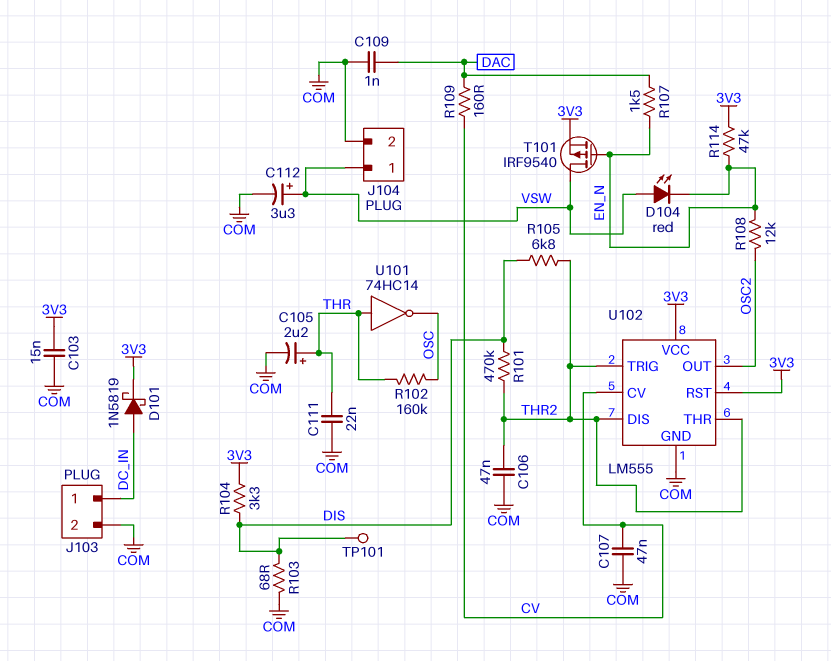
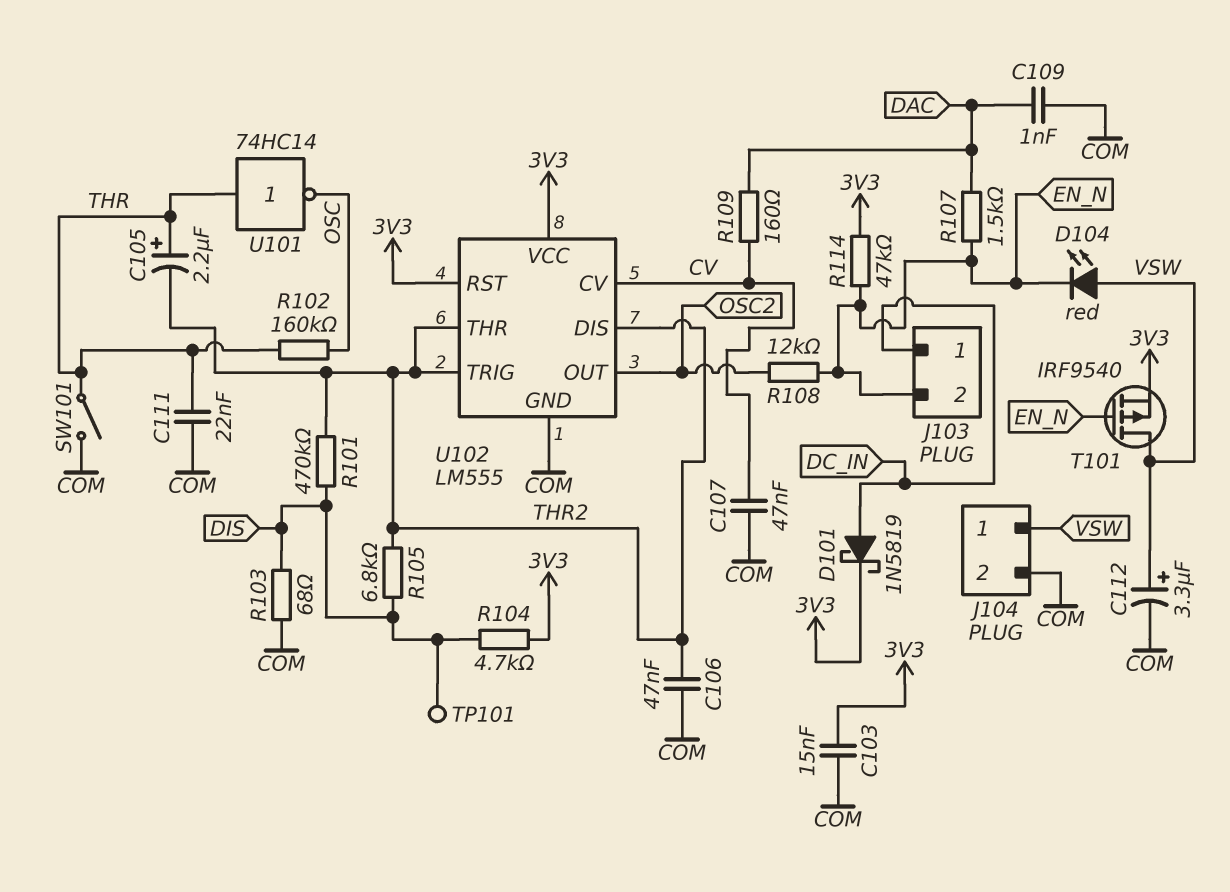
C105: 2.2uF (plus THR, minus COM) -> 2.2uF (plus THR, minus THR2)
J103 pin 2: COM -> EN_N
R104: 3.3k (3V3, DIS) -> 4.7k (3V3, DIS)
SW101: none -> switch (COM, THR)

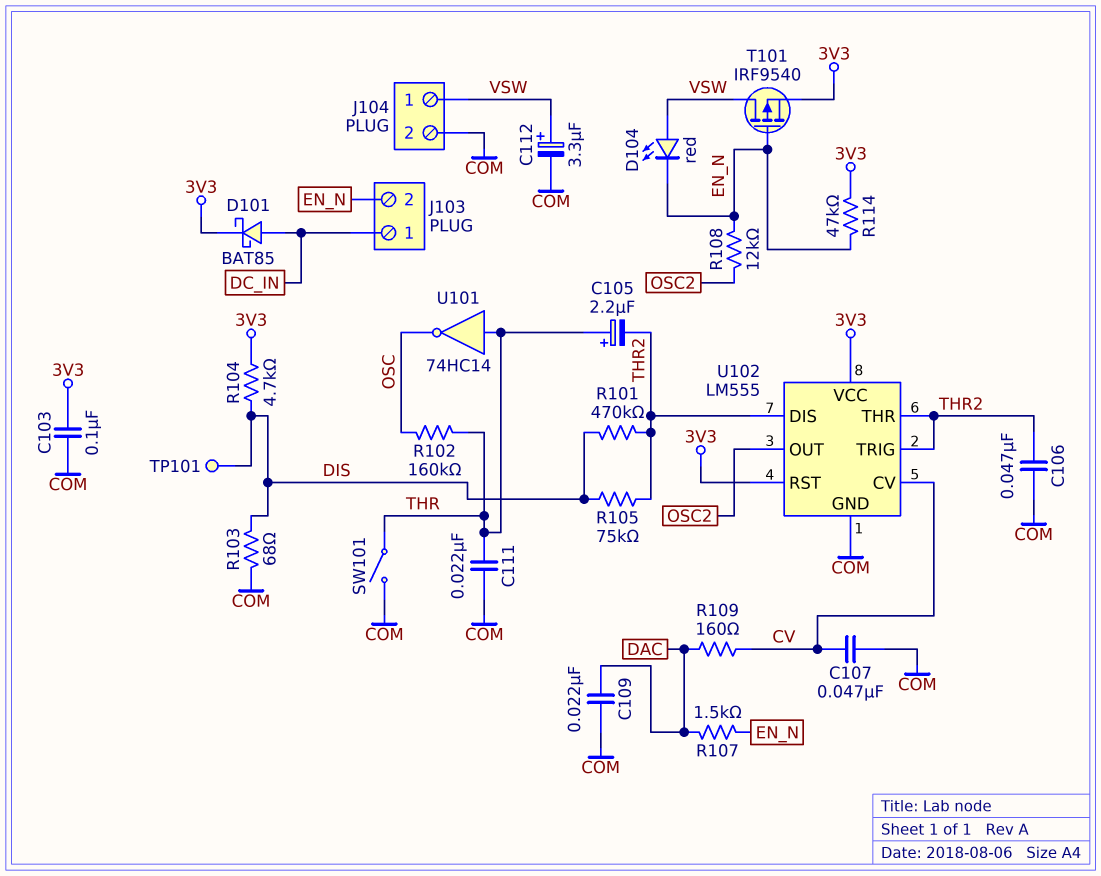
C103: 15nF (3V3, COM) -> 100nF (3V3, COM)
C109: 1nF (COM, DAC) -> 22nF (COM, DAC)
D101: schottky 1N5819 (A DC_IN, K 3V3) -> schottky BAT85 (A DC_IN, K 3V3)
R105: 6.8k (DIS, THR2) -> 75k (DIS, THR2)

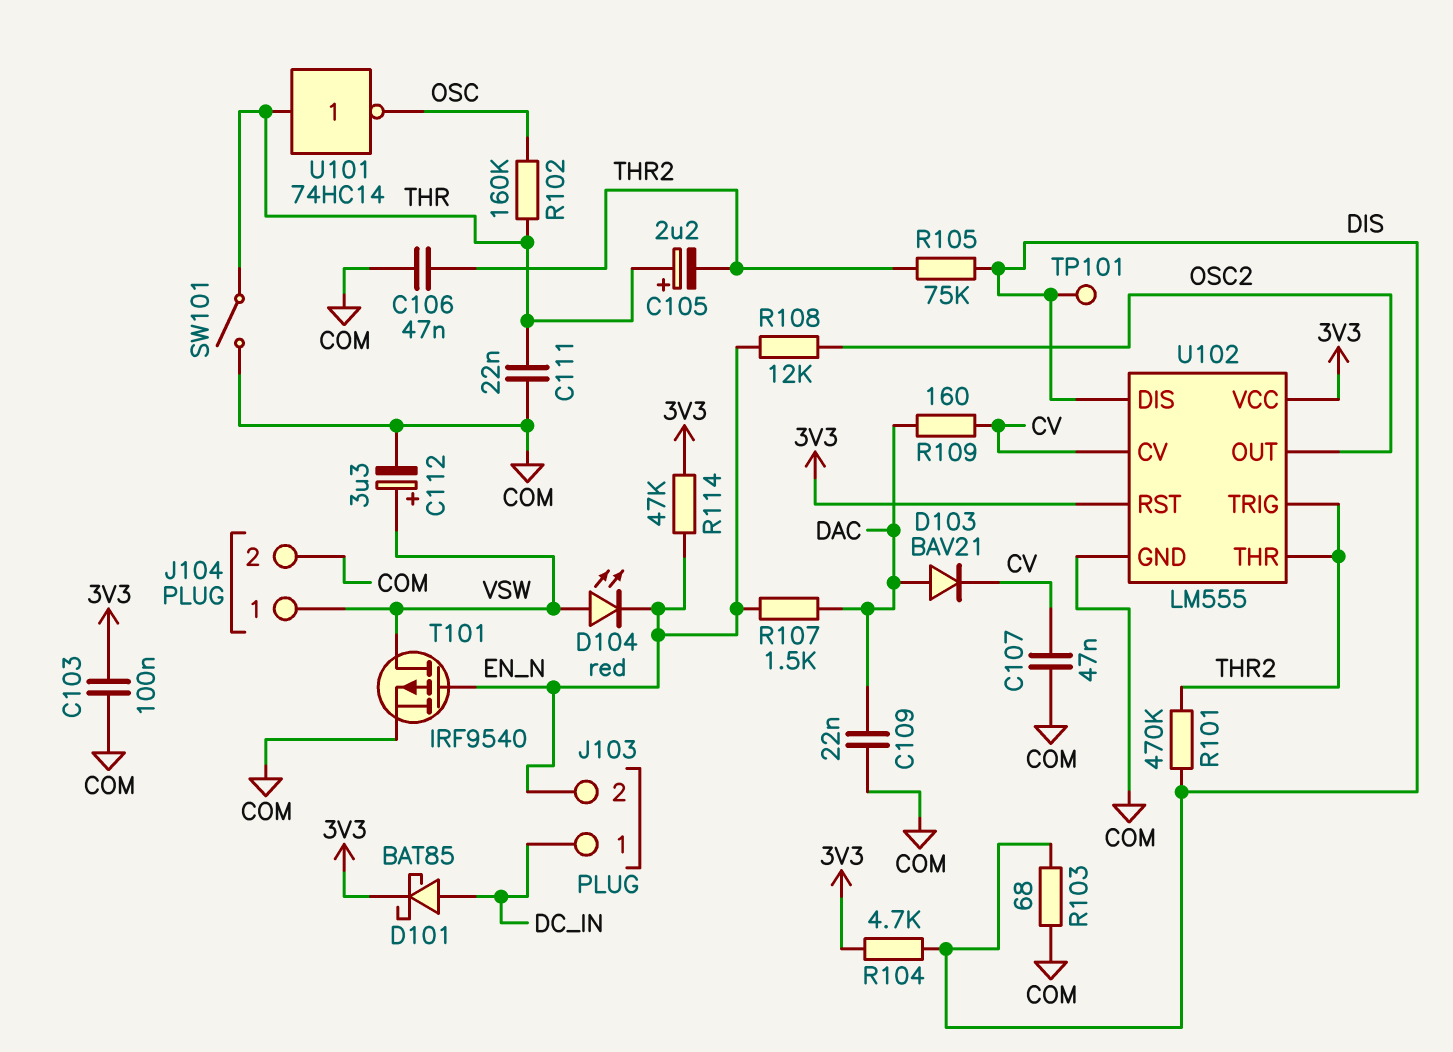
D103: none -> diode BAV21 (A DAC, K CV)
T101: PMOS IRF9540 (G EN_N, D VSW, S 3V3) -> PMOS IRF9540 (G EN_N, D VSW, S COM)
U102 pin DIS: THR2 -> DIS

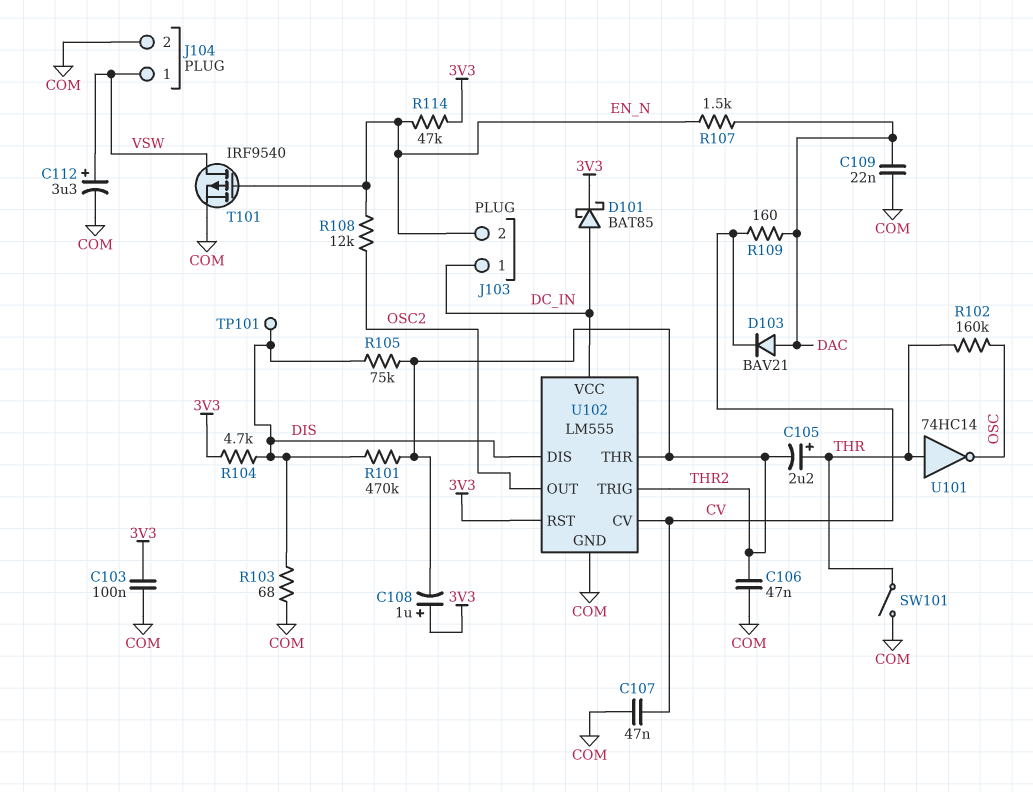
C108: none -> 1uF (plus 3V3, minus THR2)
C111: 22nF (COM, THR) -> none
D104: LED red (A VSW, K EN_N) -> none
U102 pin VCC: 3V3 -> DC_IN

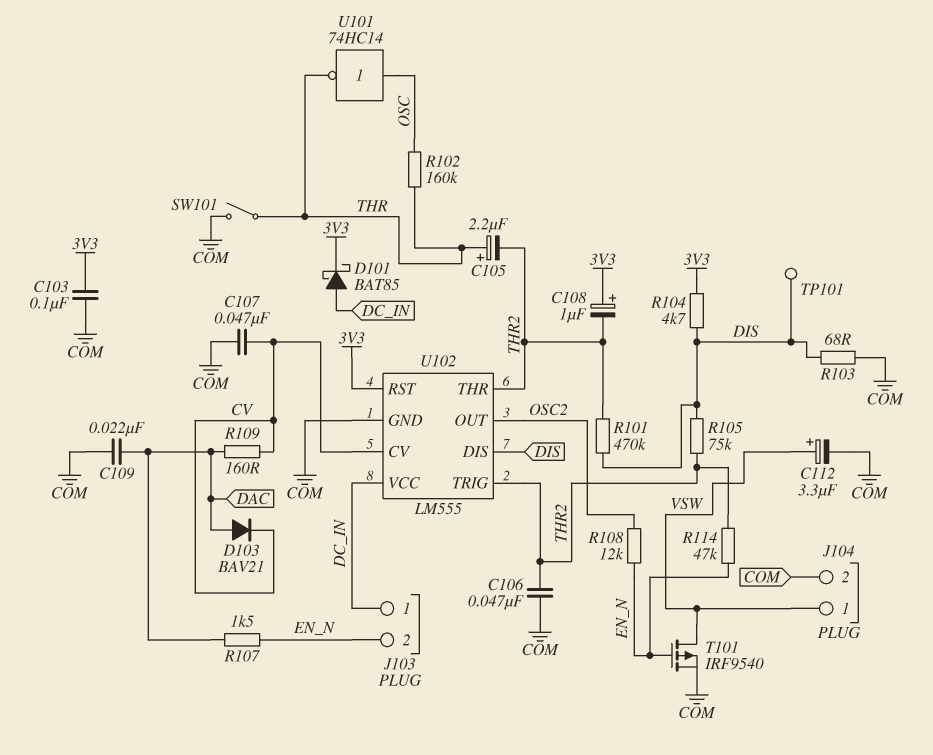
R114: 47k (3V3, EN_N) -> 47k (EN_N, THR2)
U101: NOT 74HC14 (in THR, out OSC) -> NOT 74HC14 (in OSC, out THR)

